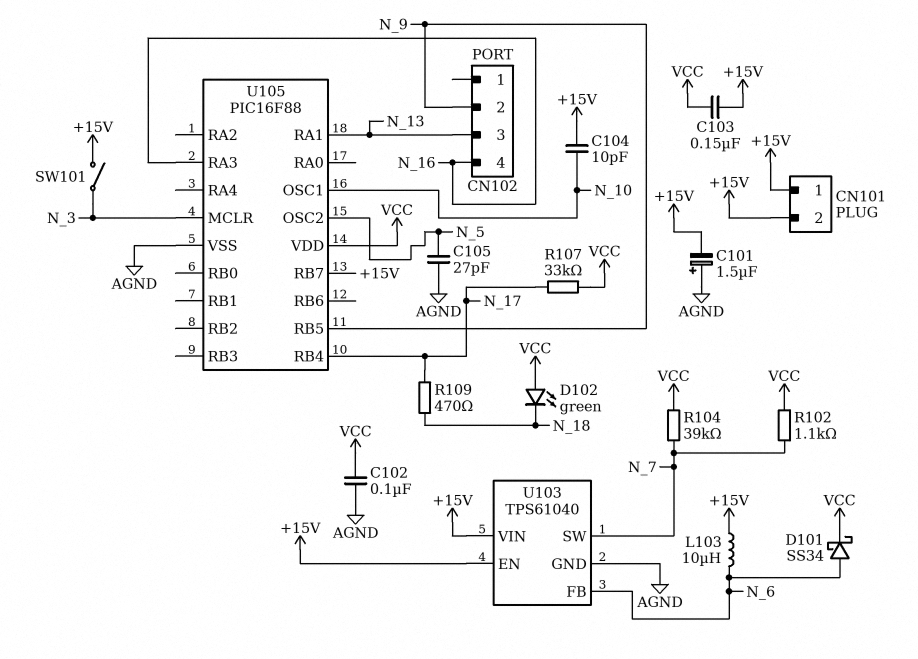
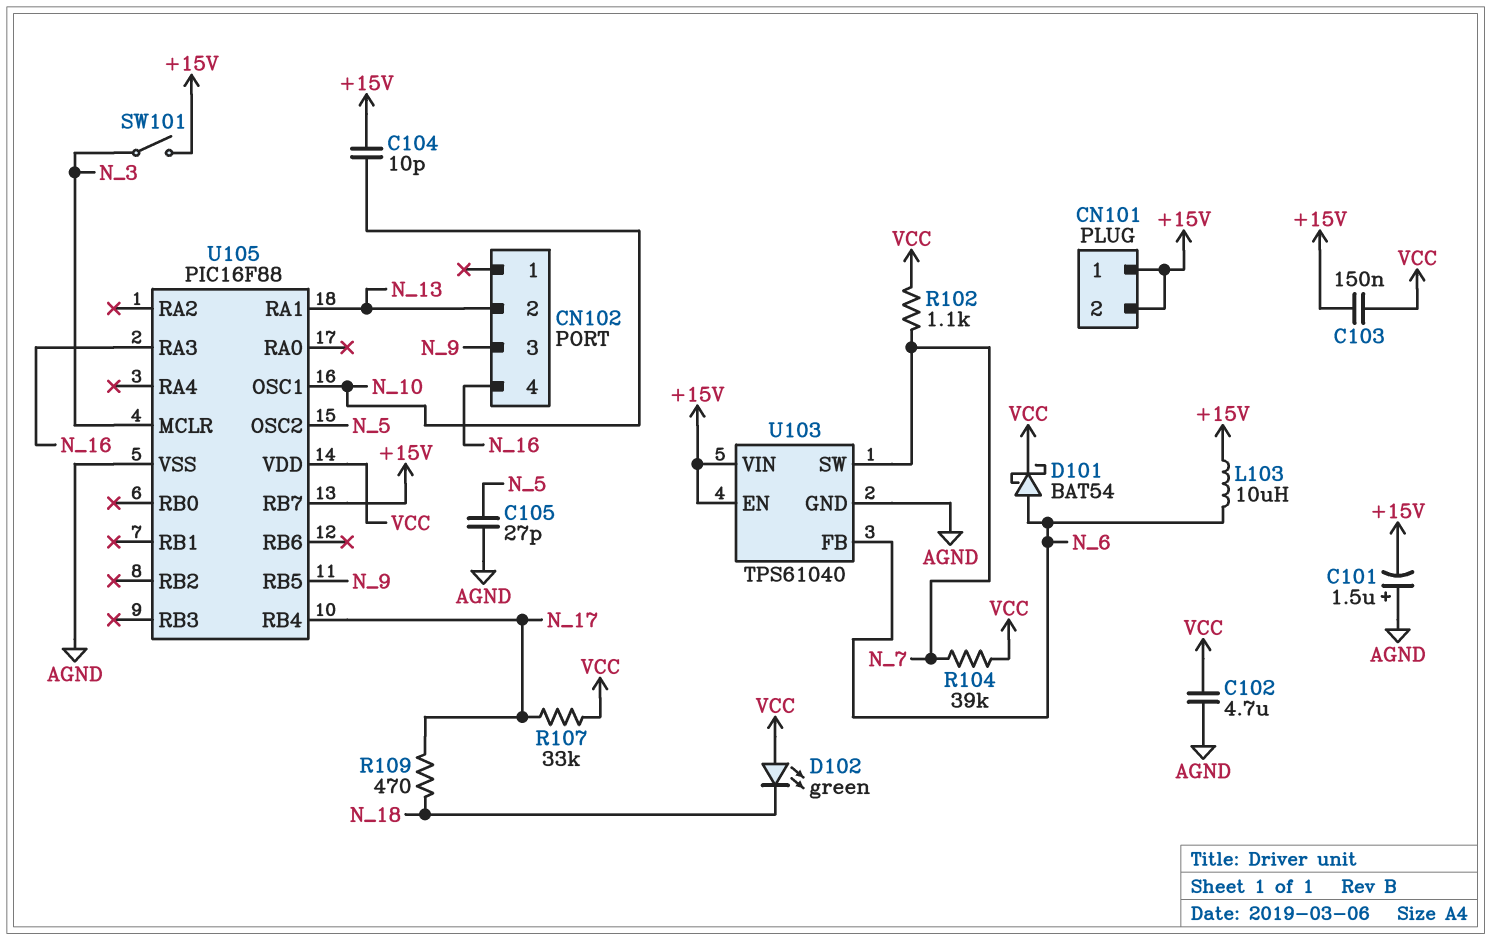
C102: 100nF (AGND, VCC) -> 4.7uF (AGND, VCC)
CN102 pin 2: N_9 -> N_13
CN102 pin 3: N_13 -> N_9
D101: schottky SS34 (A N_6, K VCC) -> schottky BAT54 (A N_6, K VCC)

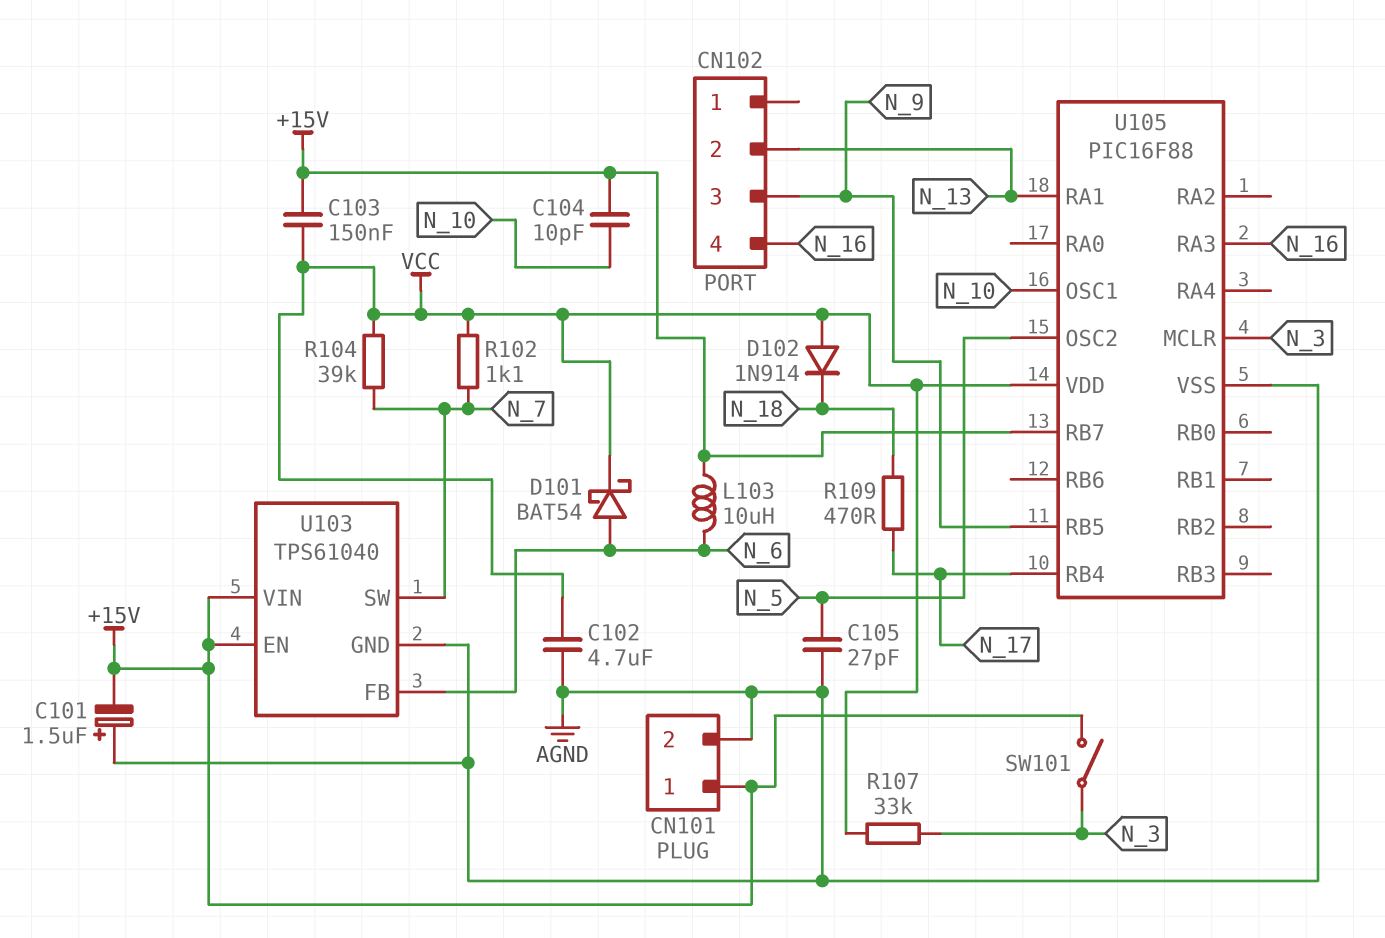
CN101 pin 2: +15V -> AGND
D102: LED green (A VCC, K N_18) -> diode 1N914 (A VCC, K N_18)
R107: 33k (N_17, VCC) -> 33k (N_3, VCC)

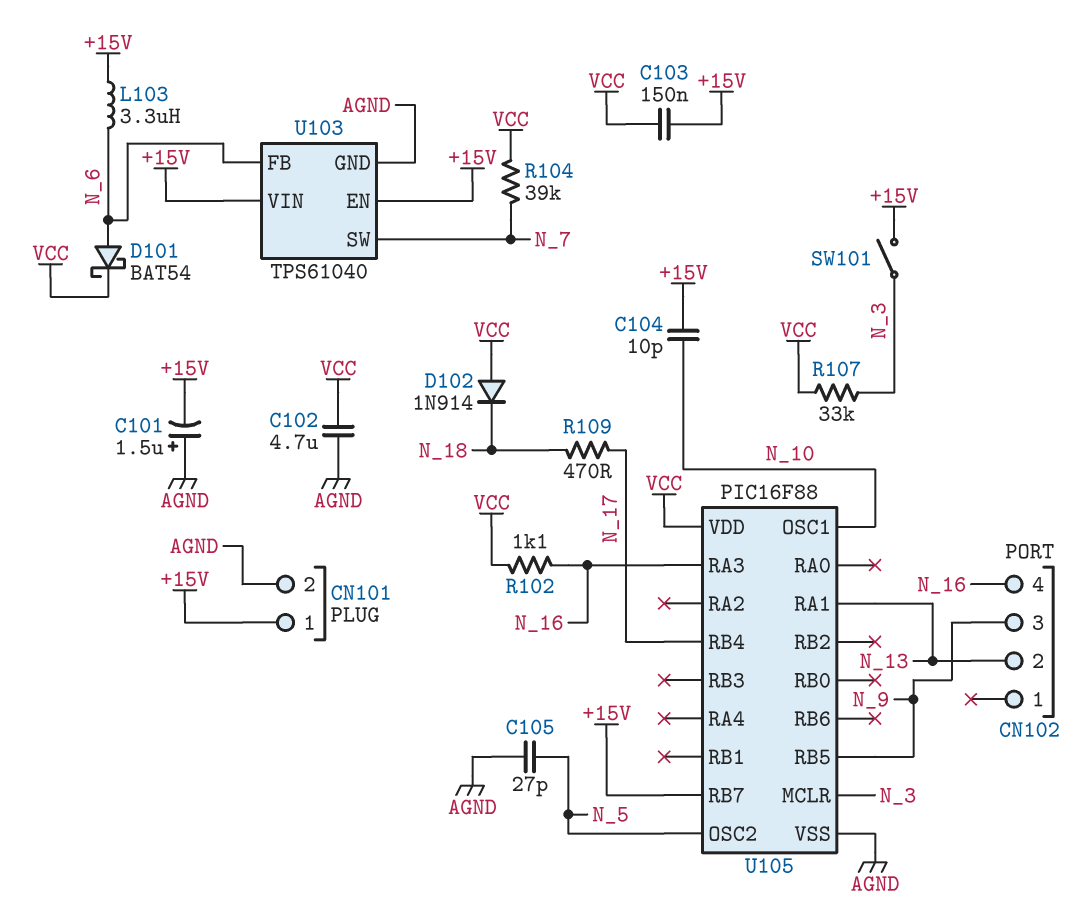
L103: 10uH (+15V, N_6) -> 3.3uH (+15V, N_6)
R102: 1.1k (N_7, VCC) -> 1.1k (N_16, VCC)

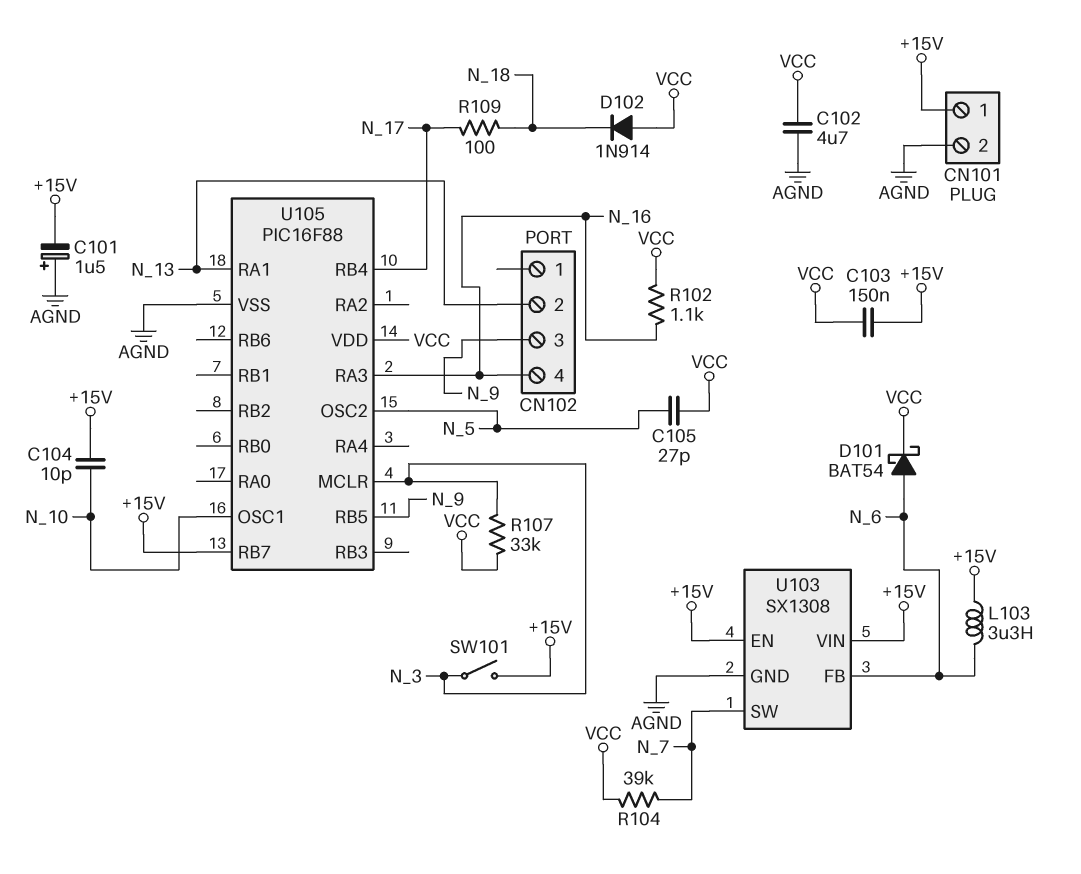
C105: 27pF (AGND, N_5) -> 27pF (N_5, VCC)
R109: 470 (N_17, N_18) -> 100 (N_17, N_18)
U103: TPS61040 -> SX1308

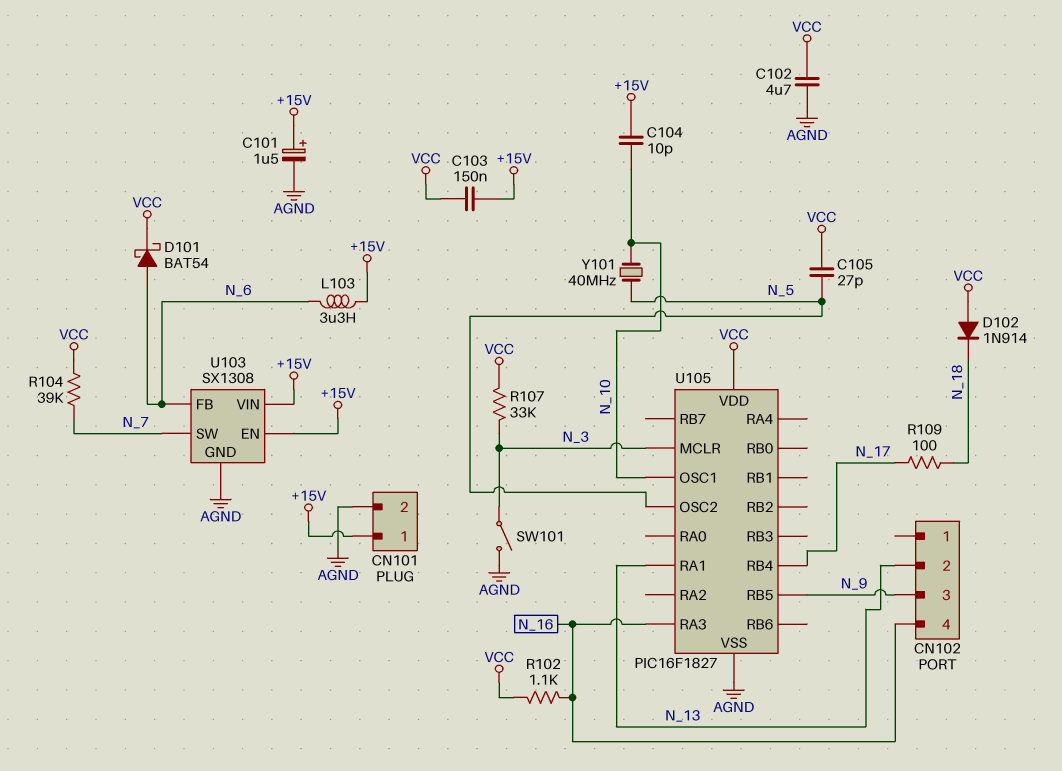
C101: 1.5uF (plus AGND, minus +15V) -> 1.5uF (plus +15V, minus AGND)
SW101: switch (+15V, N_3) -> switch (AGND, N_3)
U105: PIC16F88 -> PIC16F1827
U105 pin RB7: +15V -> none
Y101: none -> 40MHz (N_5, N_10)

